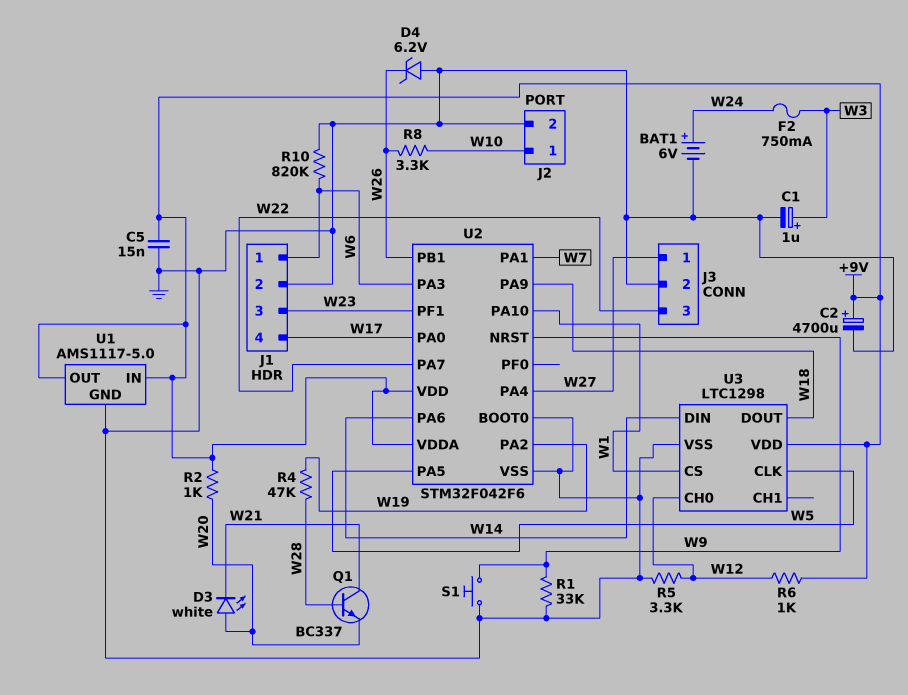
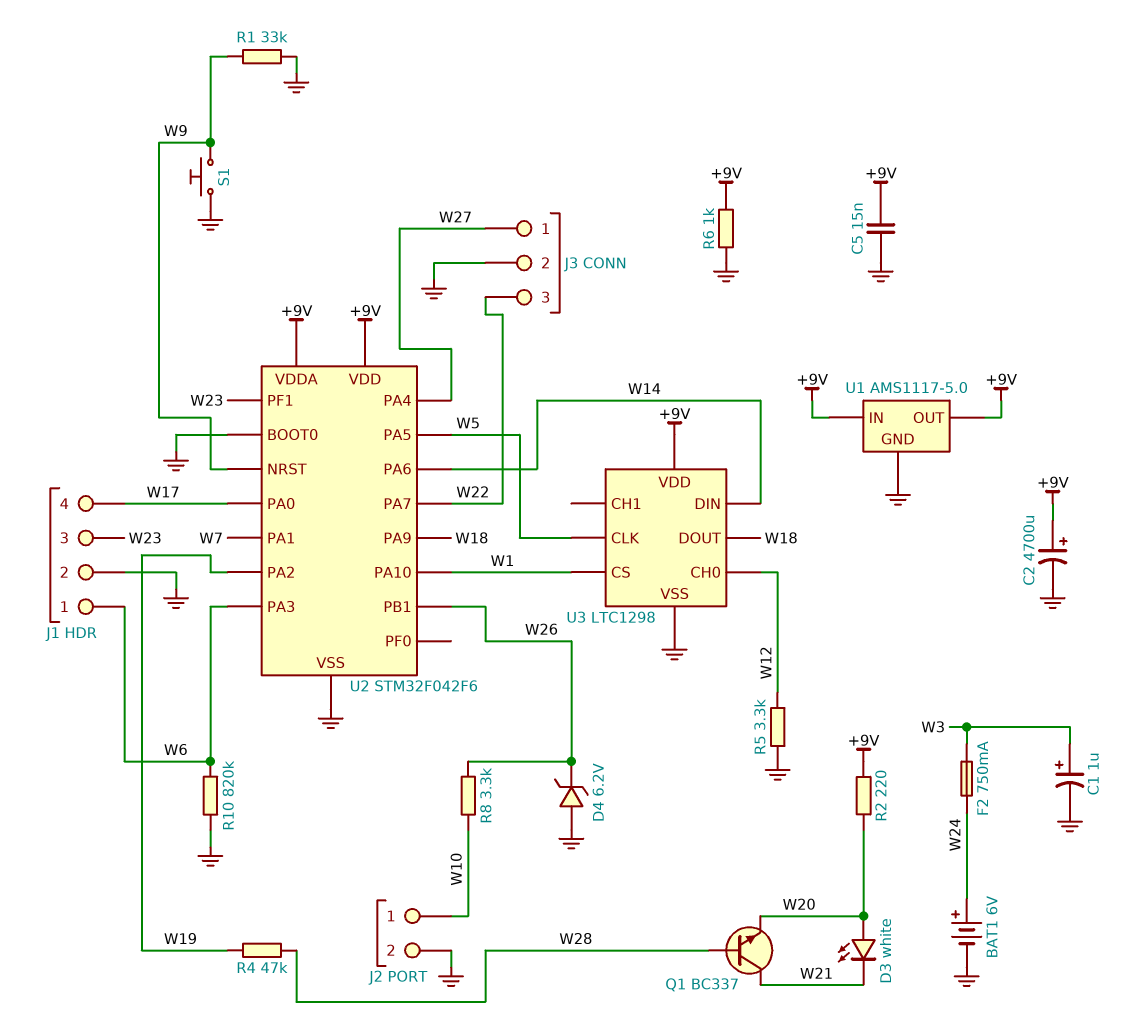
R2: 1k (+9V, W20) -> 220 (+9V, W20)
R6: 1k (+9V, W12) -> 1k (+9V, GND)

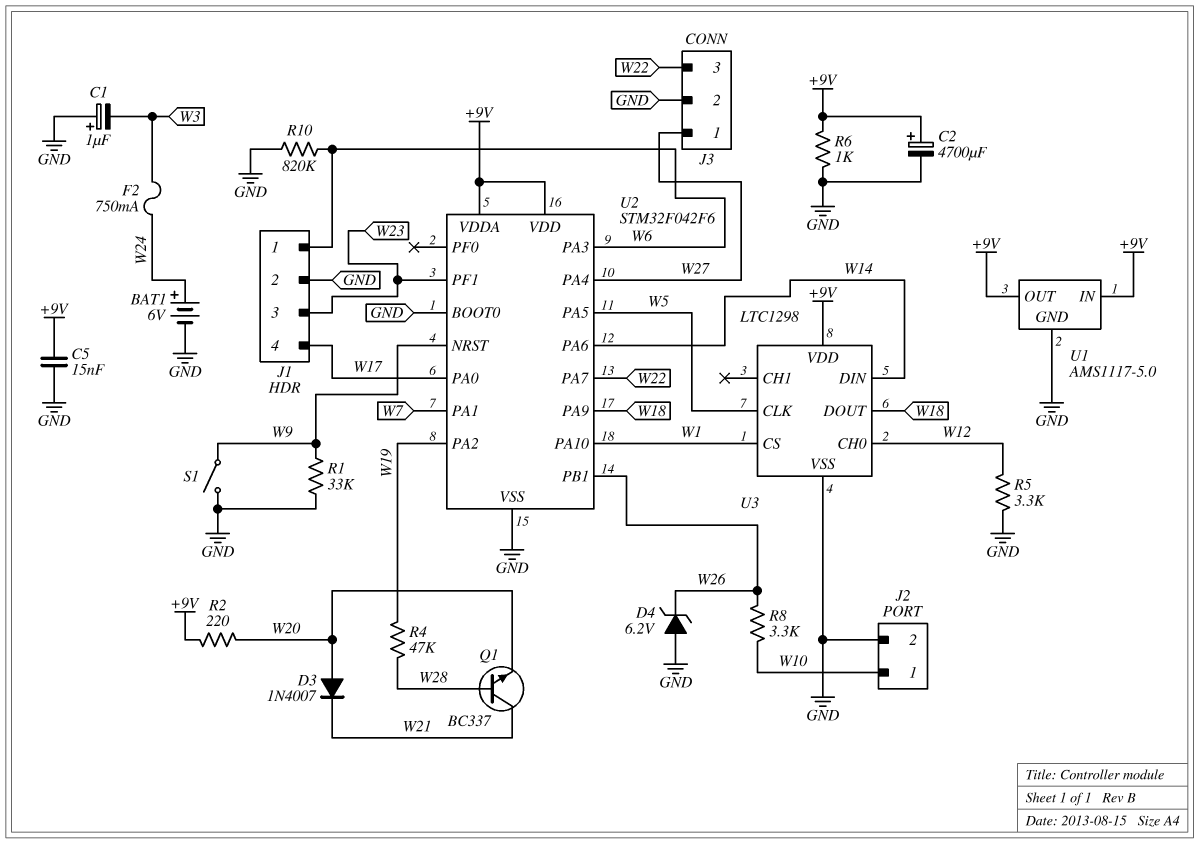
C1: 1uF (plus W3, minus GND) -> 1uF (plus GND, minus W3)
D3: LED white (A W20, K W21) -> diode 1N4007 (A W20, K W21)
S1: button (GND, W9) -> switch (GND, W9)

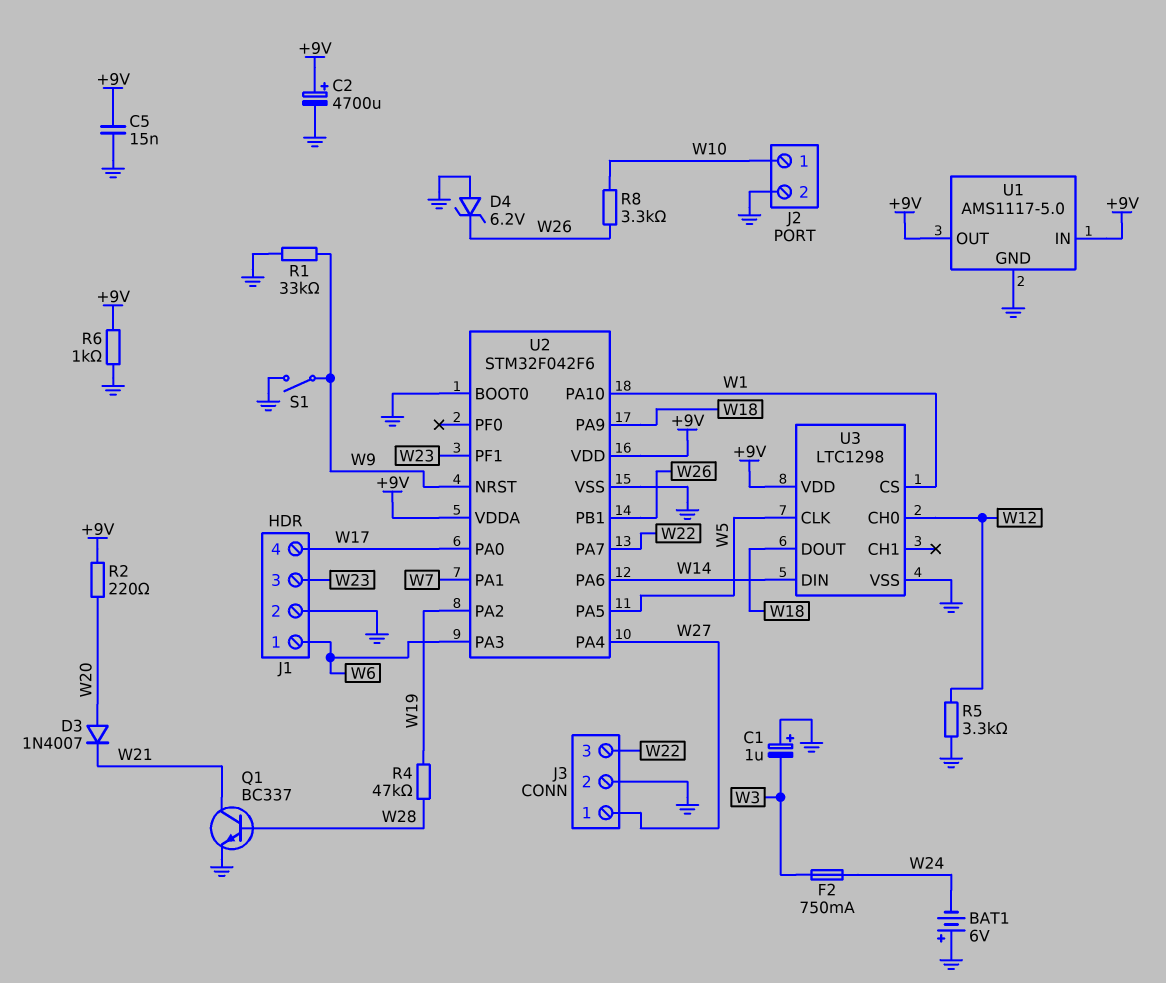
BAT1: 6V (plus W24, minus GND) -> 6V (plus GND, minus W24)
Q1: NPN BC337 (B W28, C W21, E W20) -> NPN BC337 (B W28, C W21, E GND)
R10: 820k (GND, W6) -> none

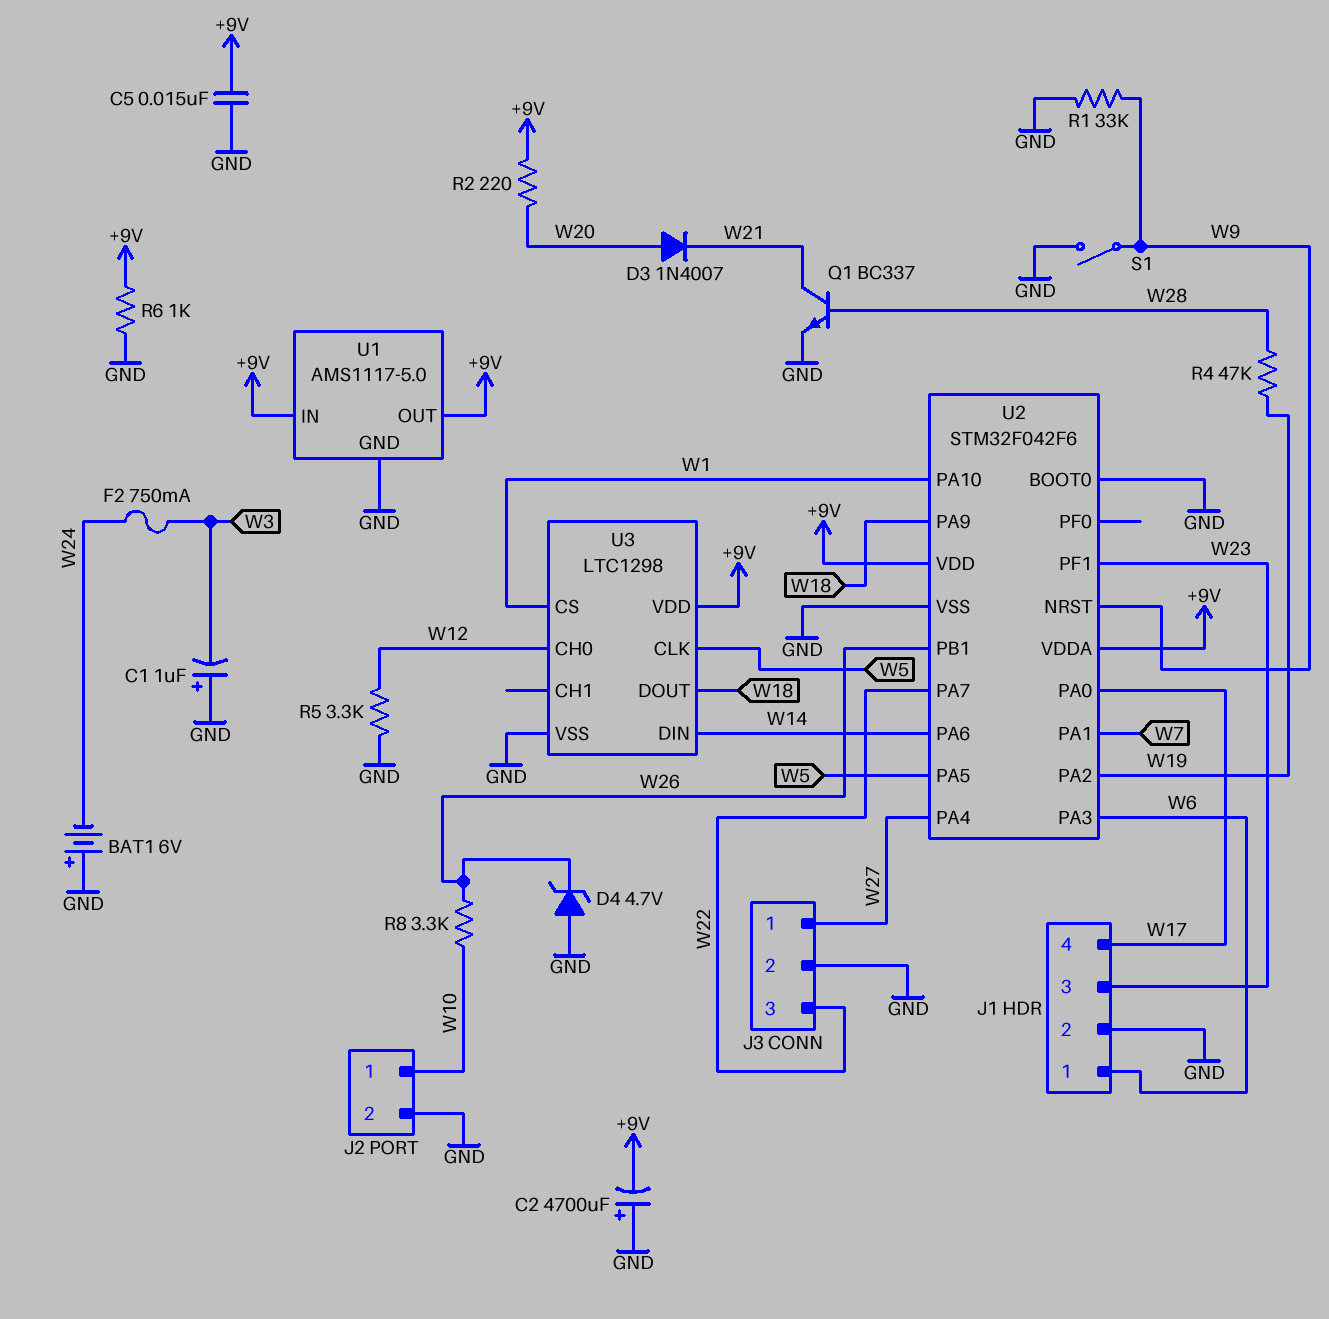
C2: 4700uF (plus +9V, minus GND) -> 4700uF (plus GND, minus +9V)
D4: zener 6.2V (A GND, K W26) -> zener 4.7V (A GND, K W26)

